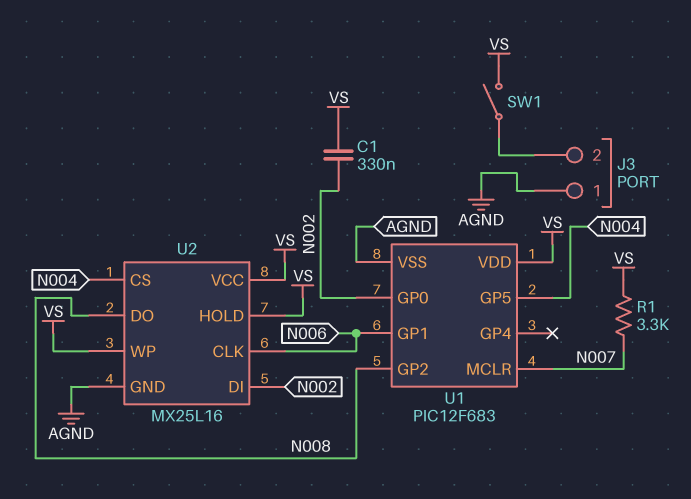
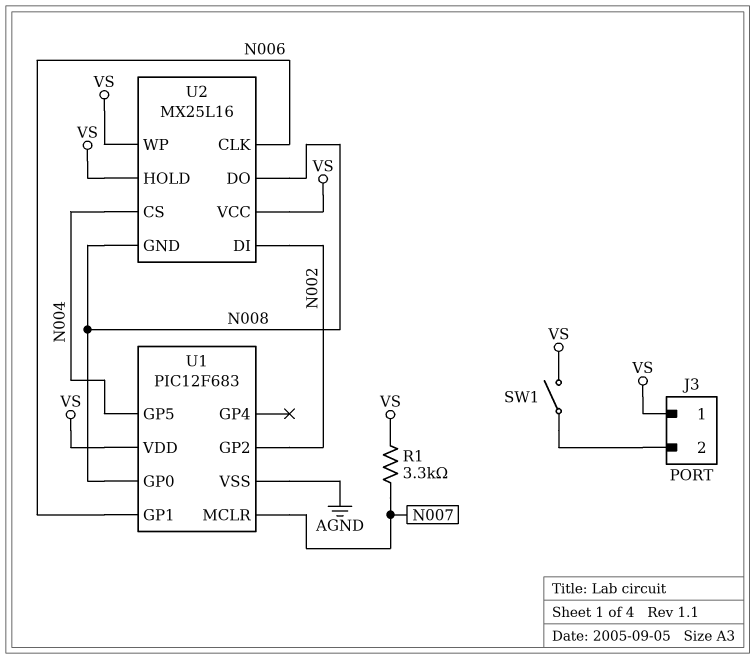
C1: 330nF (N002, VS) -> none
J3 pin 1: AGND -> VS
U1 pin GP0: N002 -> N008
U1 pin GP2: N008 -> N002
U2 pin GND: AGND -> N008

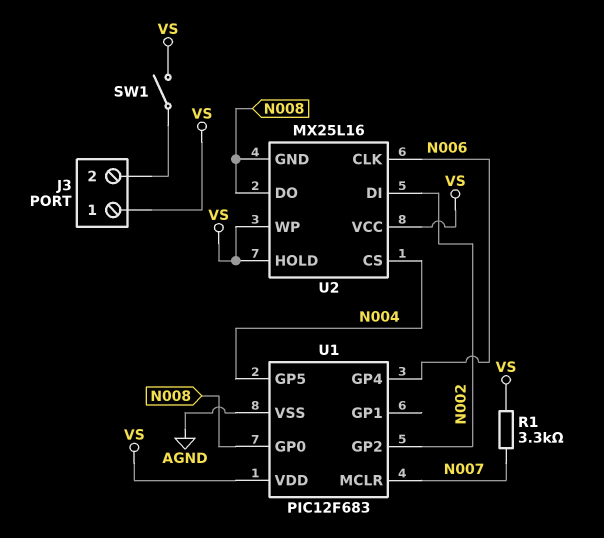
U1 pin GP1: N006 -> none
U1 pin GP4: none -> N006

